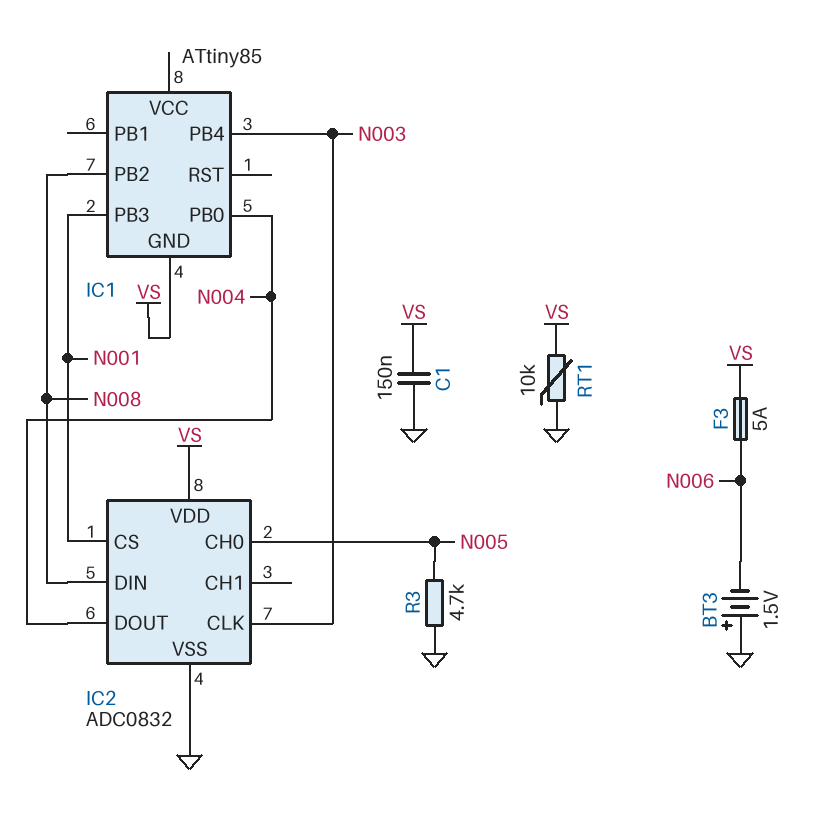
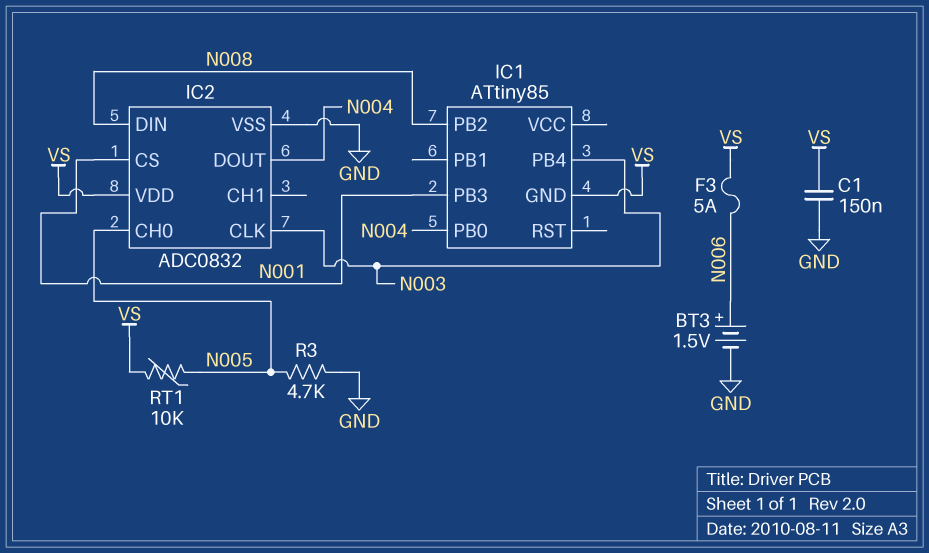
BT3: 1.5V (plus GND, minus N006) -> 1.5V (plus N006, minus GND)
RT1: 10k (GND, VS) -> 10k (N005, VS)

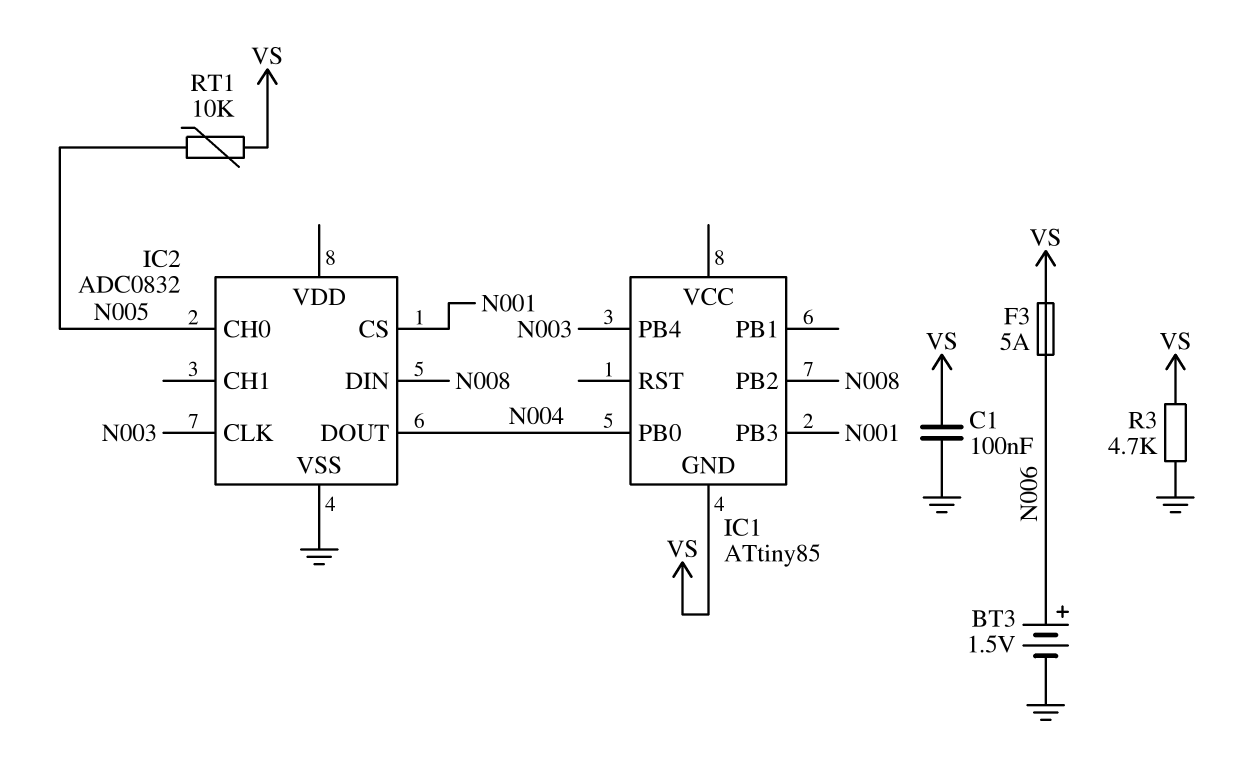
C1: 150nF (GND, VS) -> 100nF (GND, VS)
IC2 pin VDD: VS -> none
R3: 4.7k (GND, N005) -> 4.7k (GND, VS)

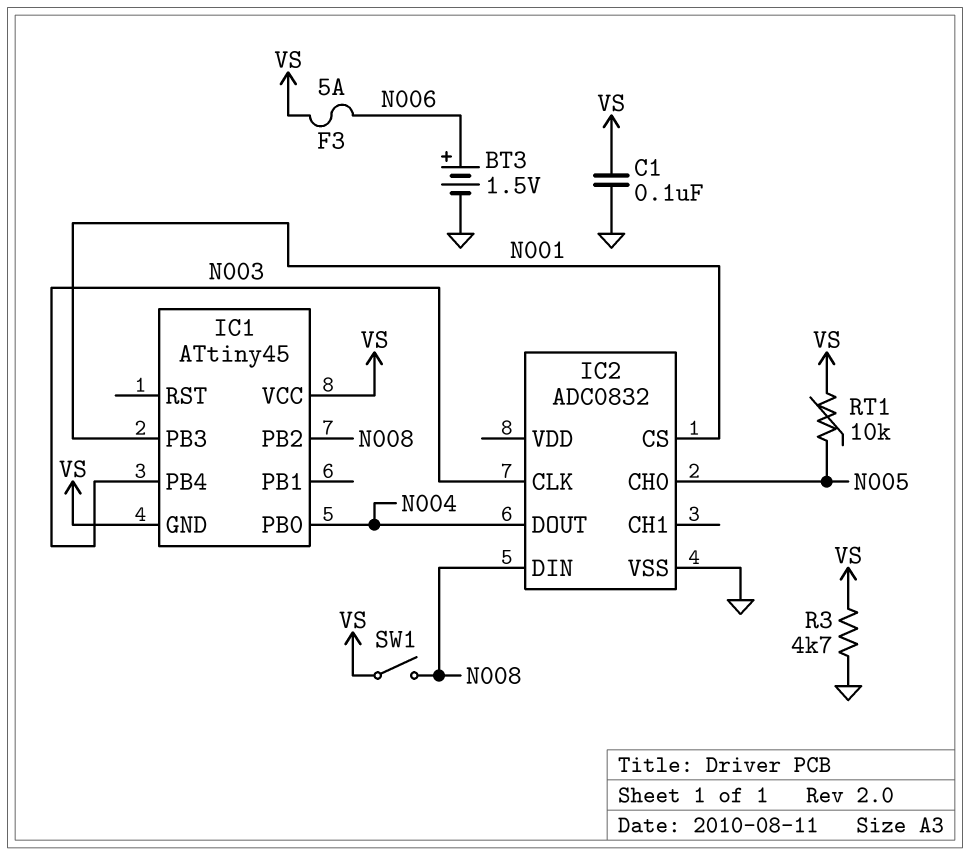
IC1: ATtiny85 -> ATtiny45
IC1 pin VCC: none -> VS
SW1: none -> switch (N008, VS)

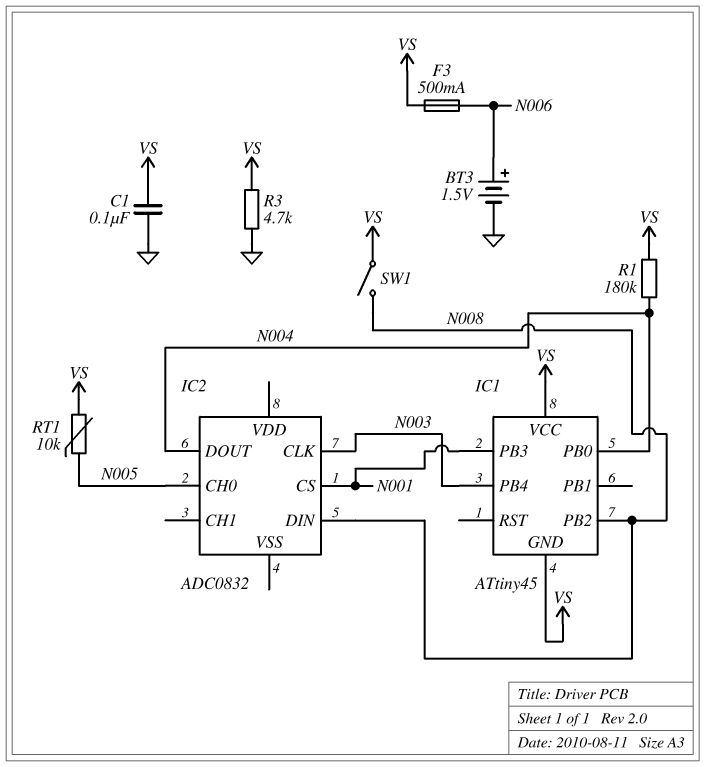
F3: 5A (N006, VS) -> 500mA (N006, VS)
IC2 pin VSS: GND -> none
R1: none -> 180k (N004, VS)

